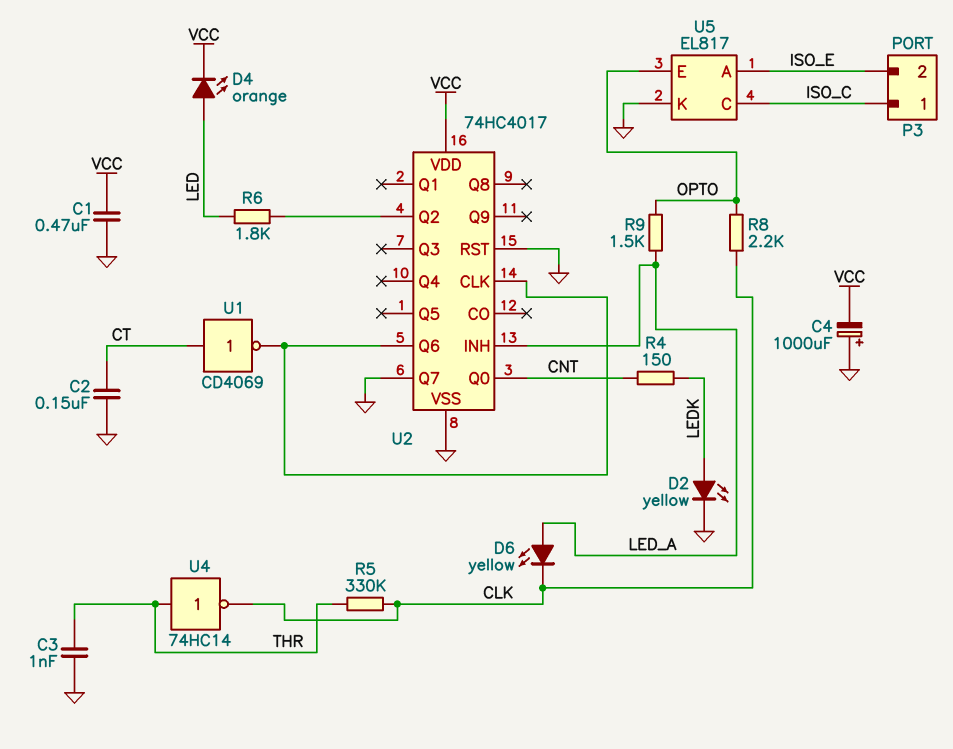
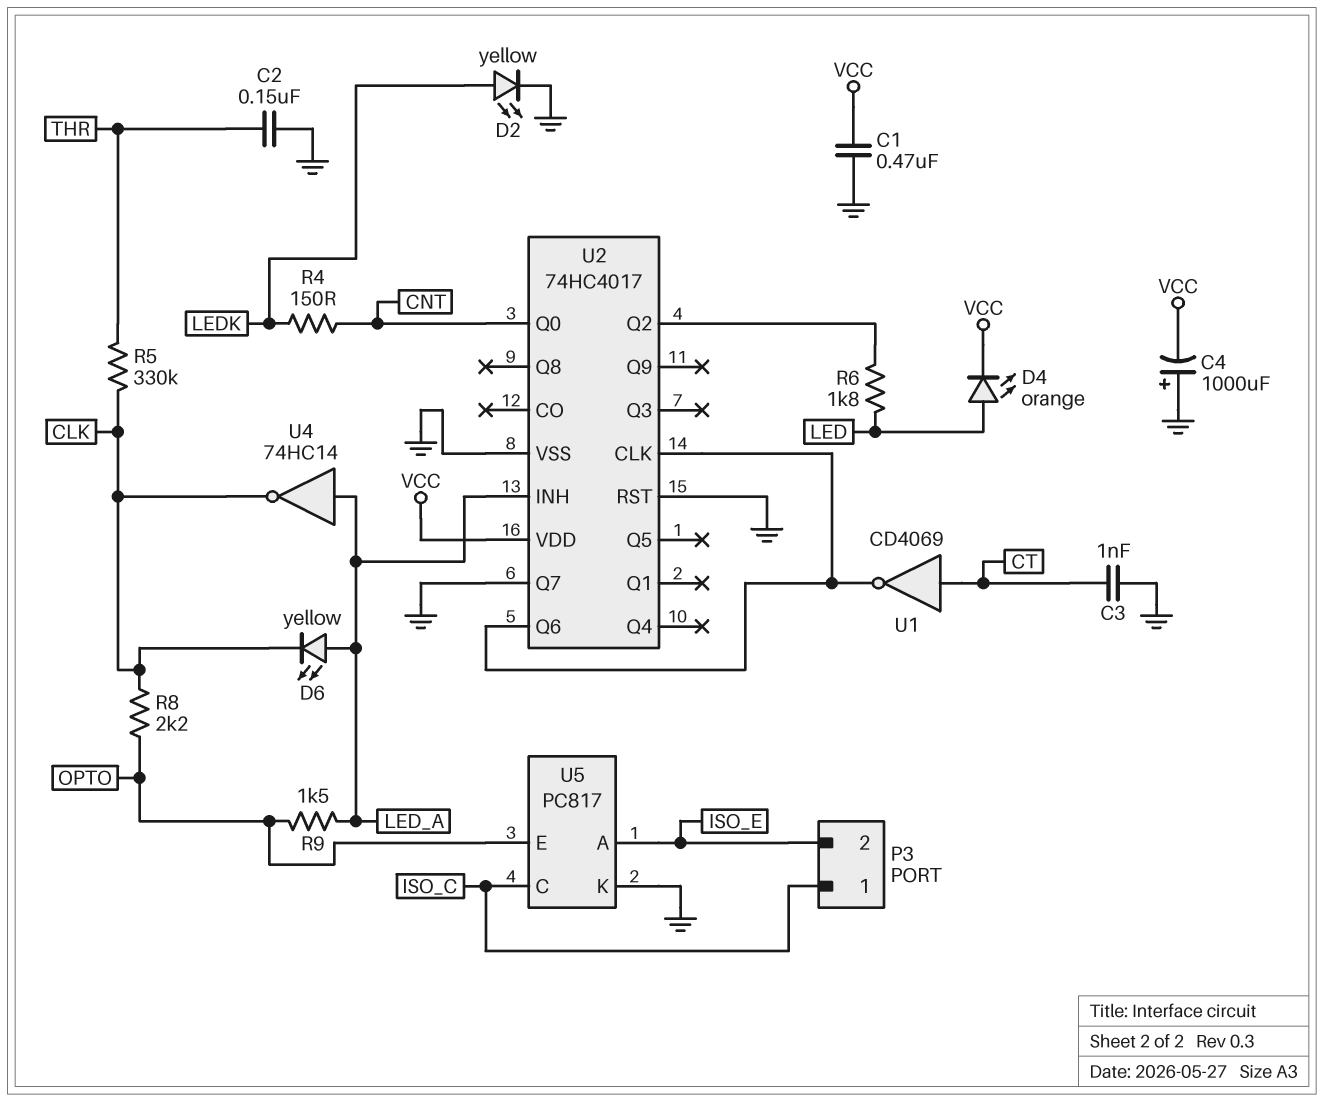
C2: 150nF (CT, GND) -> 150nF (GND, THR)
C3: 1nF (GND, THR) -> 1nF (CT, GND)
U4: NOT 74HC14 (in THR, out CLK) -> NOT 74HC14 (in LED_A, out CLK)
U5: EL817 -> PC817

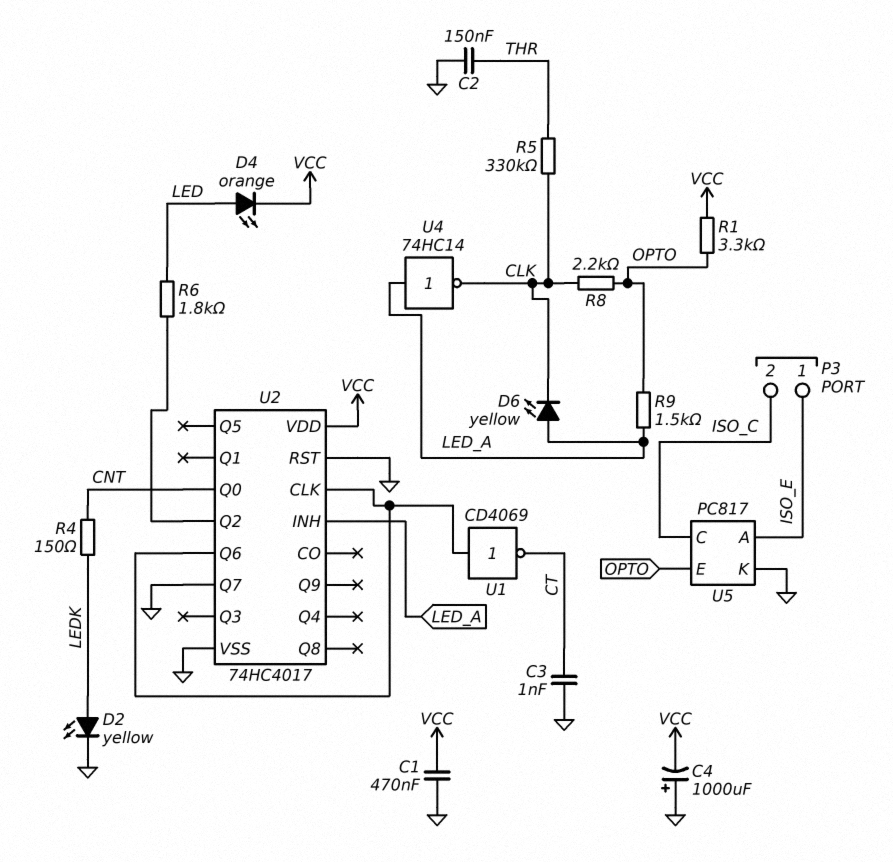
P3 pin 1: ISO_C -> ISO_E
P3 pin 2: ISO_E -> ISO_C
R1: none -> 3.3k (OPTO, VCC)
U1: NOT CD4069 (in CT, out U2/CLK) -> NOT CD4069 (in U2/CLK, out CT)

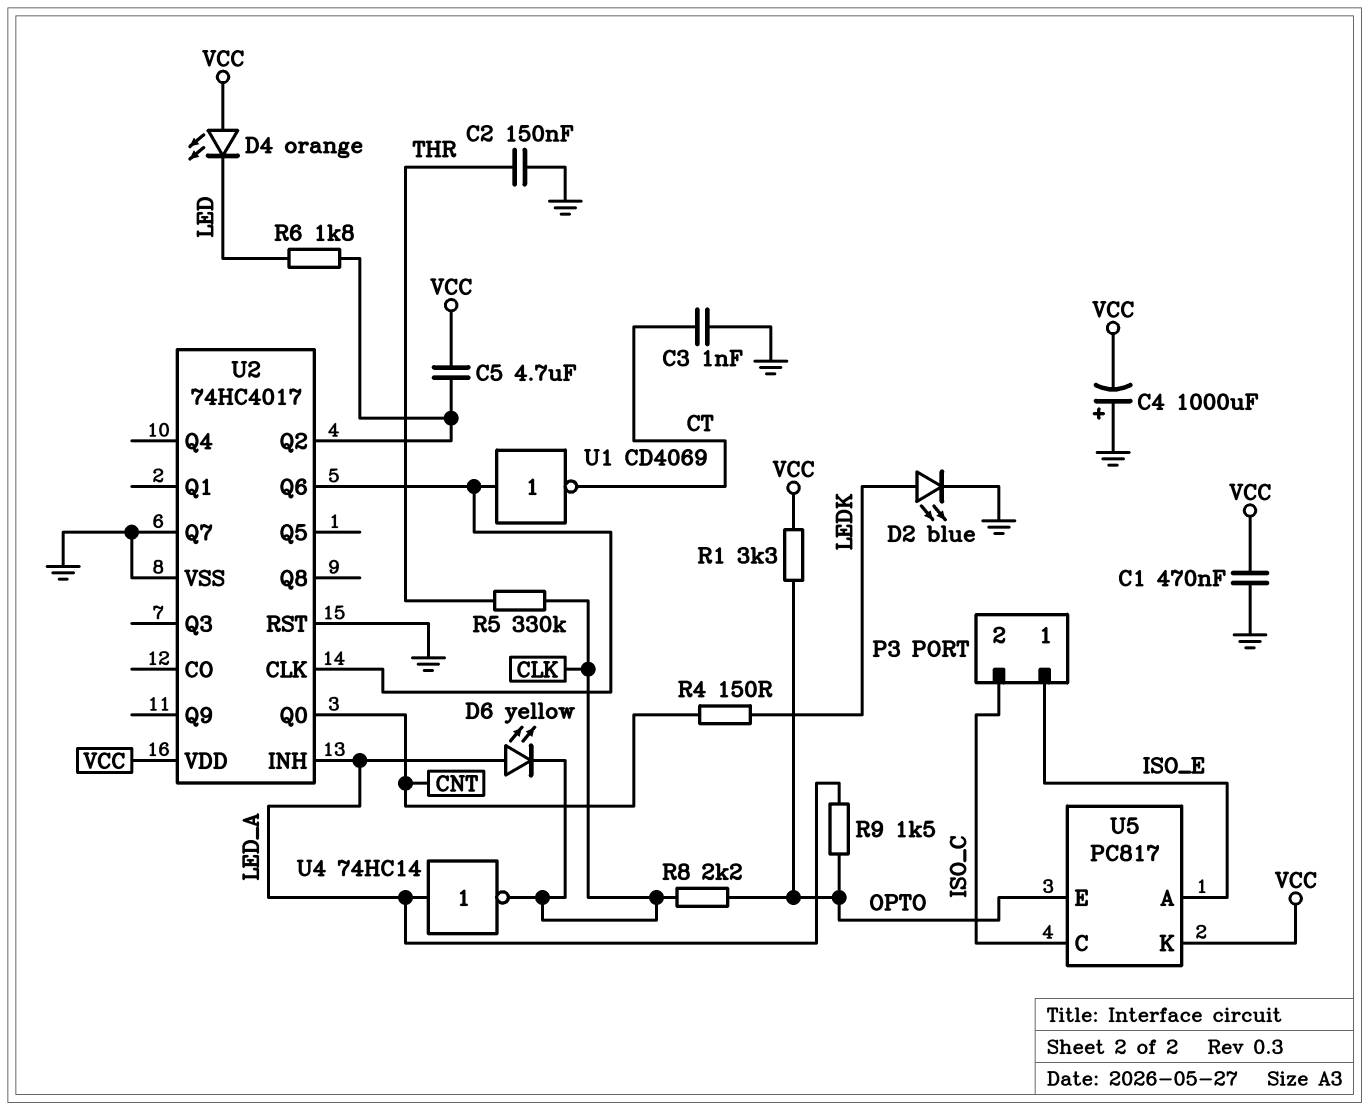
C5: none -> 4.7uF (U2/Q2, VCC)
D2: LED yellow (A LEDK, K GND) -> LED blue (A LEDK, K GND)
D4: LED orange (A LED, K VCC) -> LED orange (A VCC, K LED)
U5 pin K: GND -> VCC

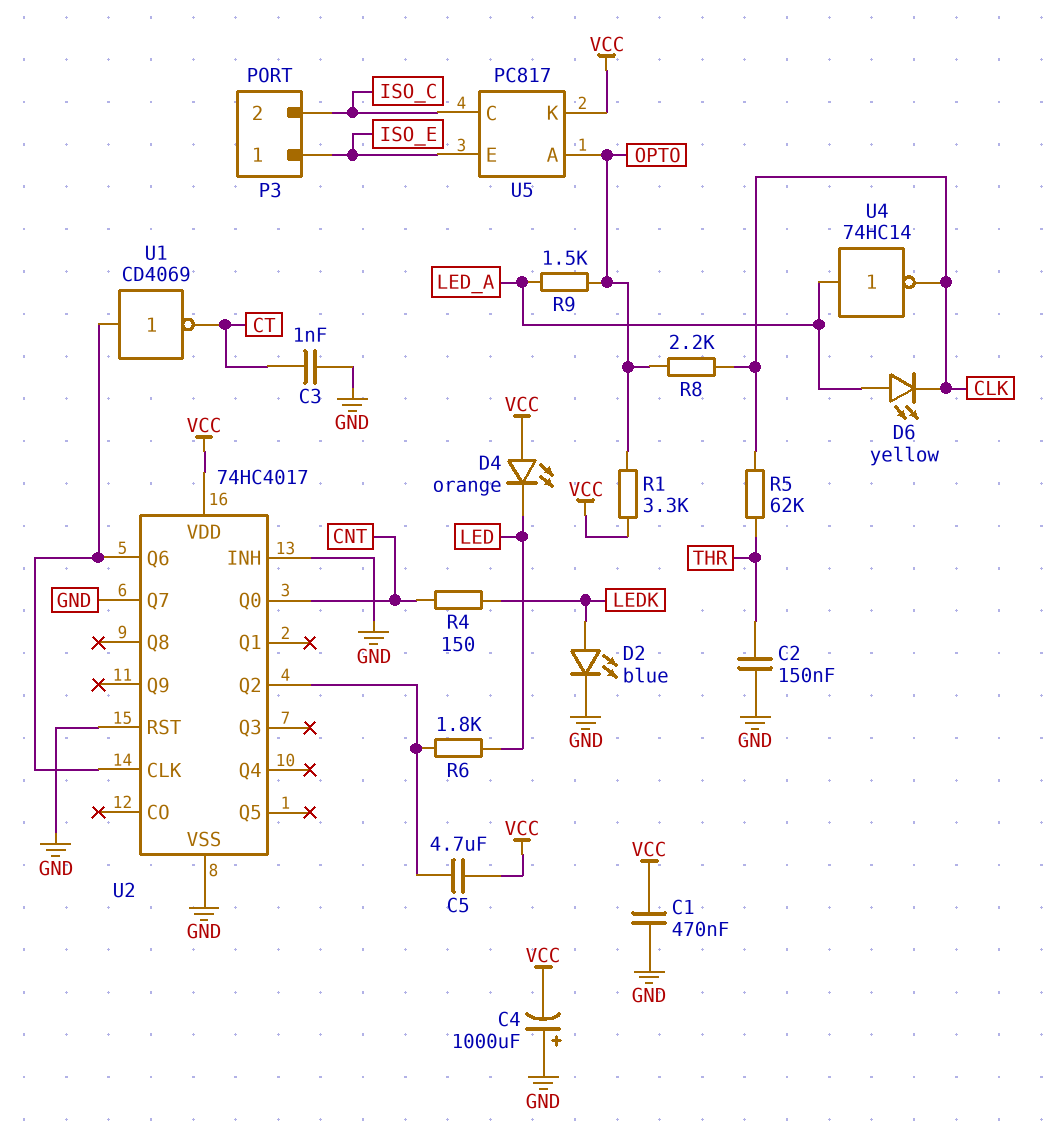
R5: 330k (CLK, THR) -> 62k (CLK, THR)
U2 pin INH: LED_A -> GND
U5 pin A: ISO_E -> OPTO
U5 pin E: OPTO -> ISO_E

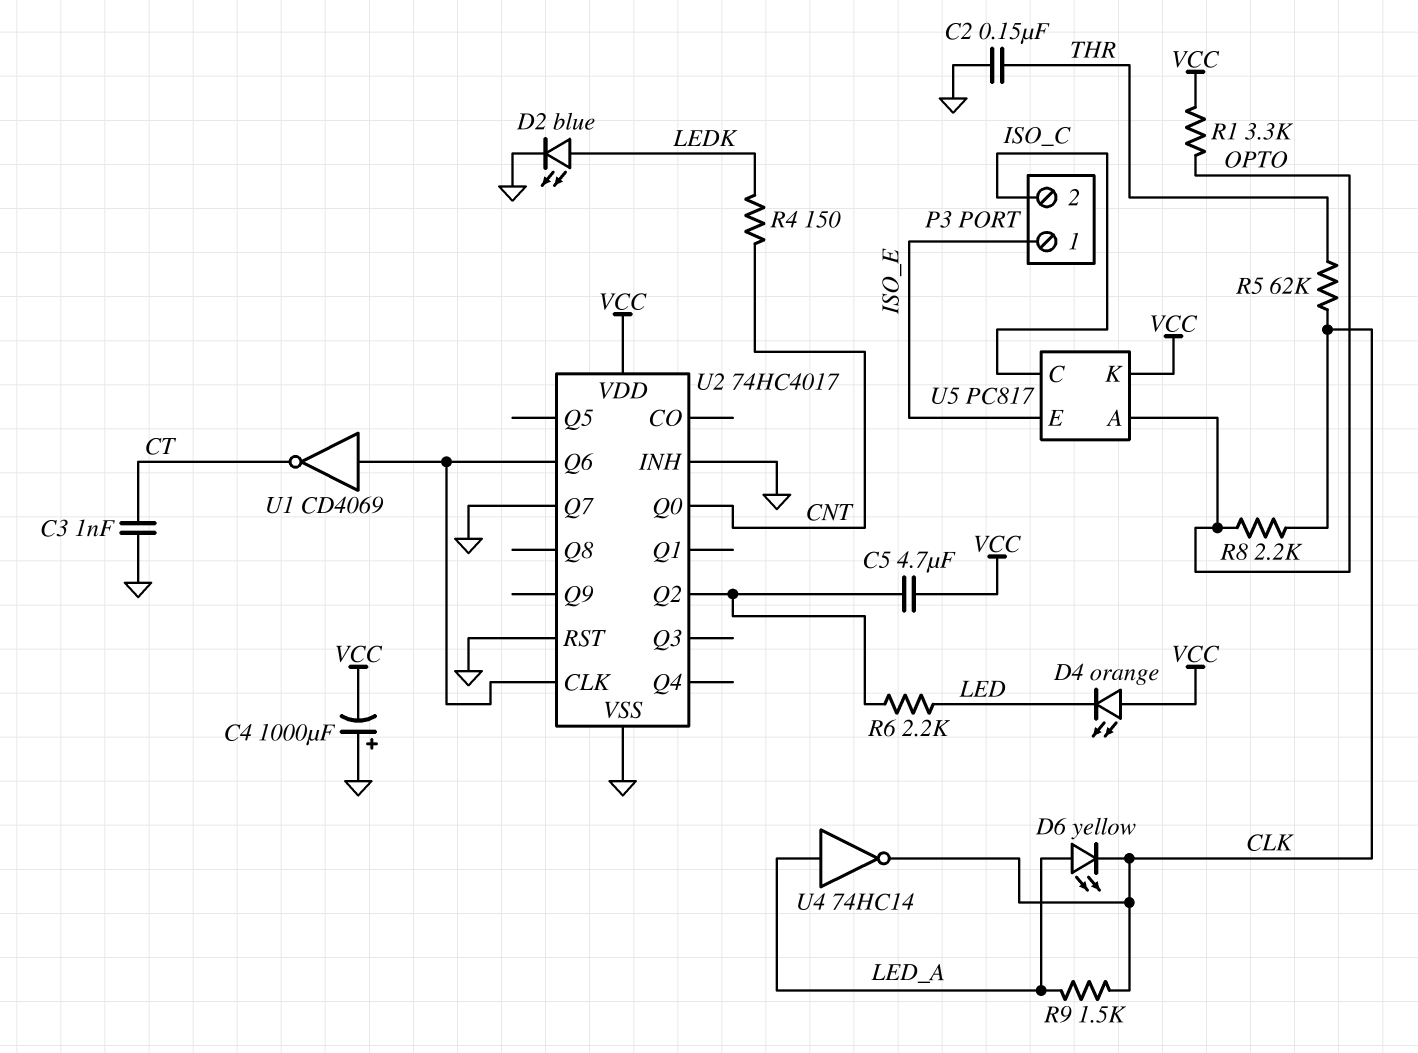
C1: 470nF (GND, VCC) -> none
R6: 1.8k (LED, U2/Q2) -> 2.2k (LED, U2/Q2)
R9: 1.5k (LED_A, OPTO) -> 1.5k (CLK, LED_A)

